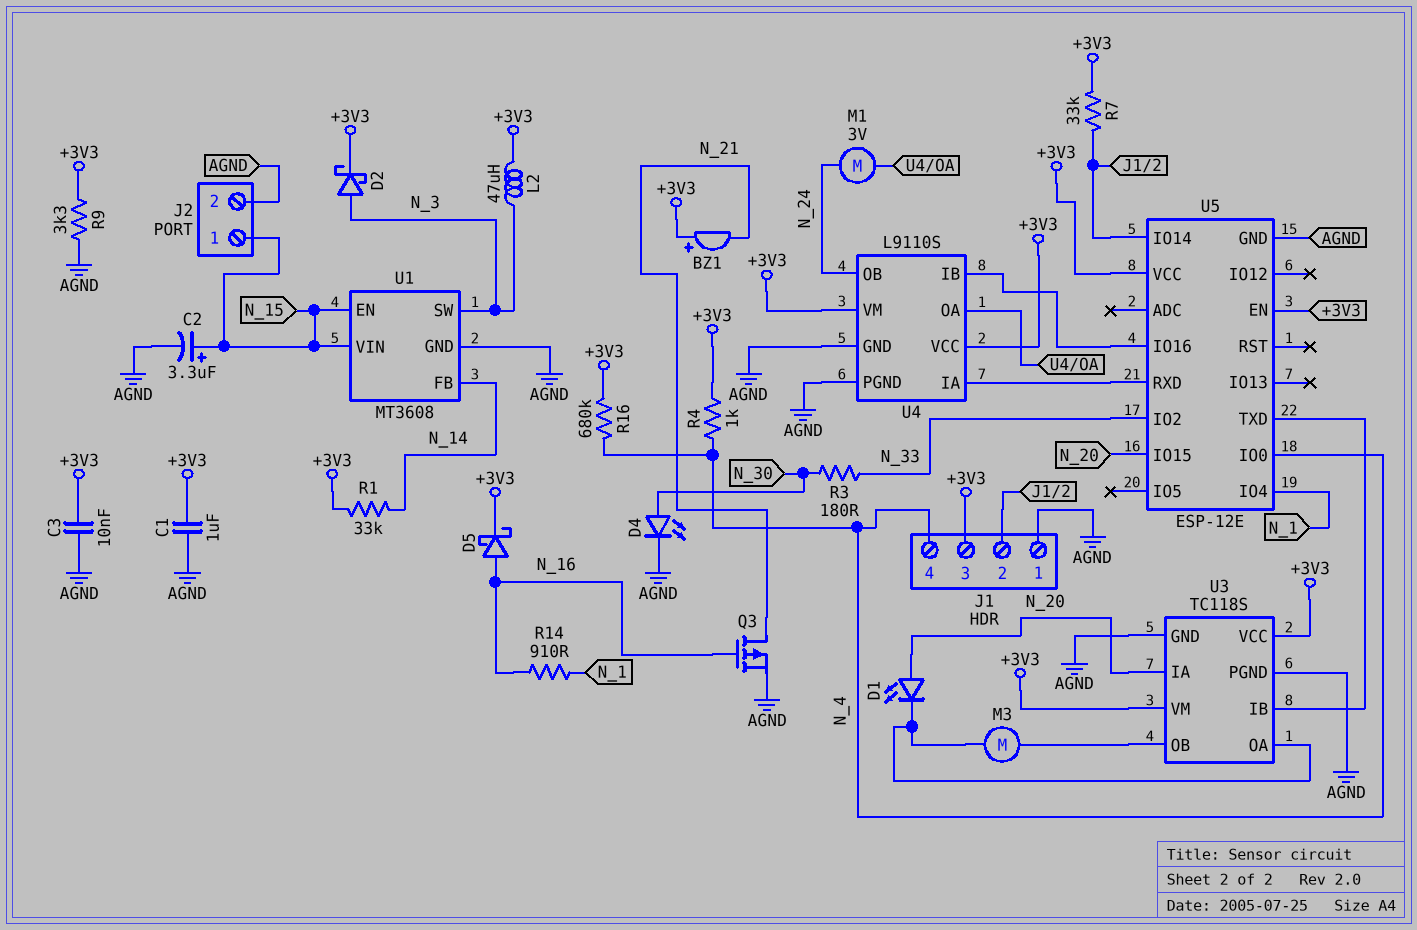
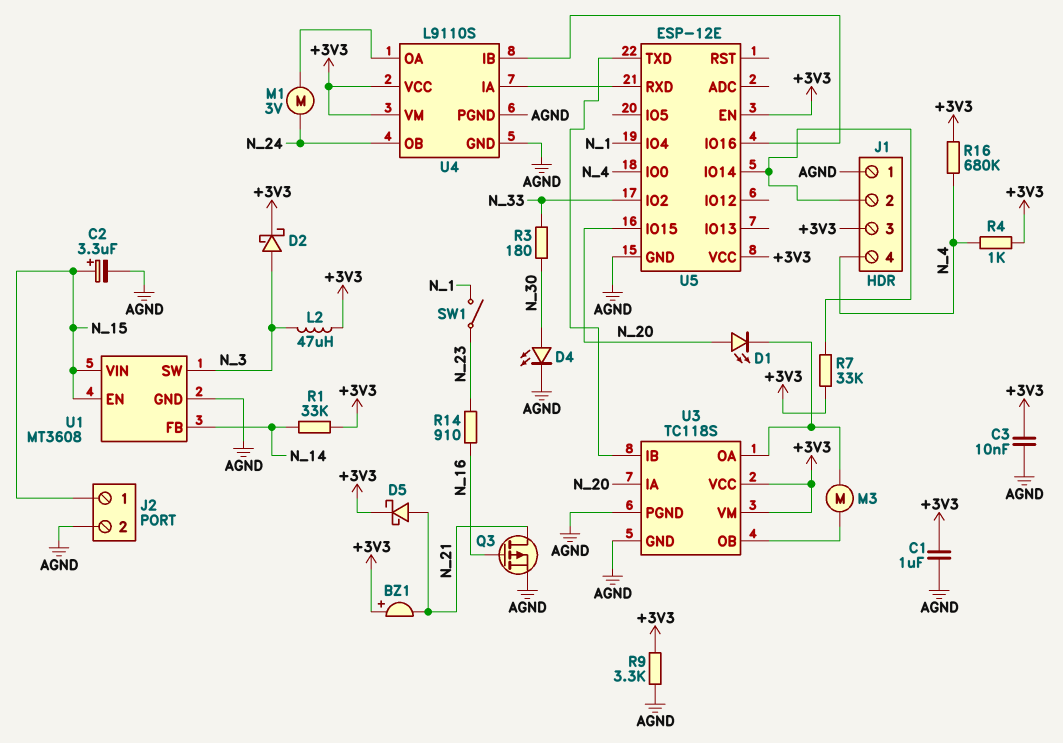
D5: schottky (A N_16, K +3V3) -> schottky (A N_21, K +3V3)
R14: 910 (N_1, N_16) -> 910 (N_16, N_23)
SW1: none -> switch (N_1, N_23)

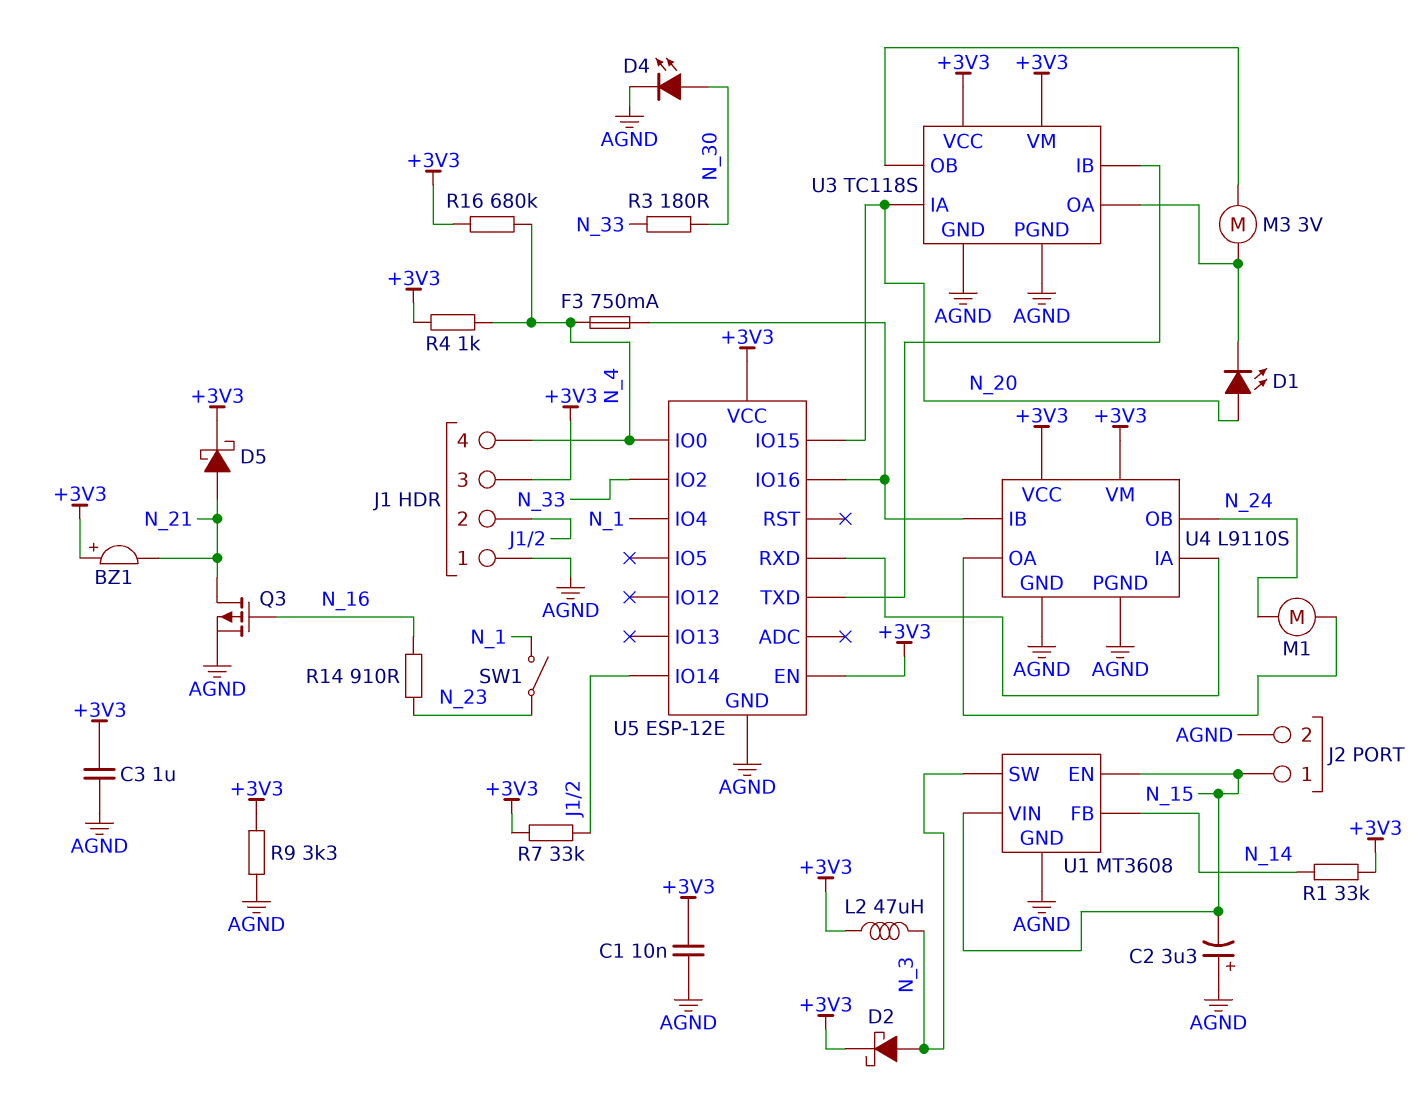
C1: 1uF (+3V3, AGND) -> 10nF (+3V3, AGND)
C2: 3.3uF (plus N_15, minus AGND) -> 3.3uF (plus AGND, minus N_15)
C3: 10nF (+3V3, AGND) -> 1uF (+3V3, AGND)
F3: none -> 750mA (N_4, U4/IB)
M1: motor 3V (N_24, U4/OA) -> motor (N_24, U4/OA)
M3: motor (U3/OA, U3/OB) -> motor 3V (U3/OA, U3/OB)

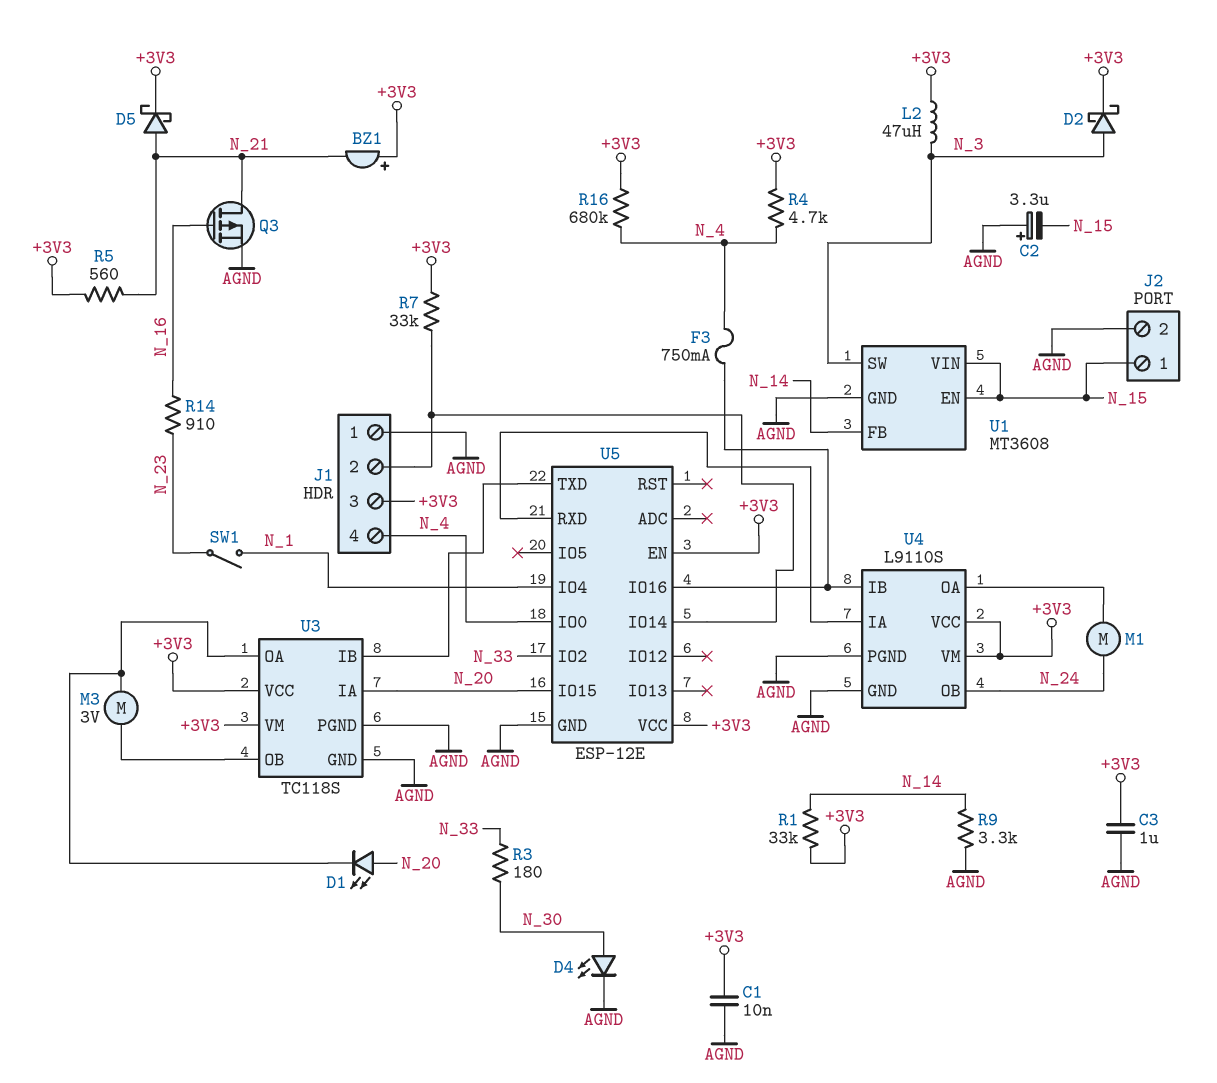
R4: 1k (+3V3, N_4) -> 4.7k (+3V3, N_4)
R5: none -> 560 (+3V3, N_21)
R9: 3.3k (+3V3, AGND) -> 3.3k (AGND, N_14)

